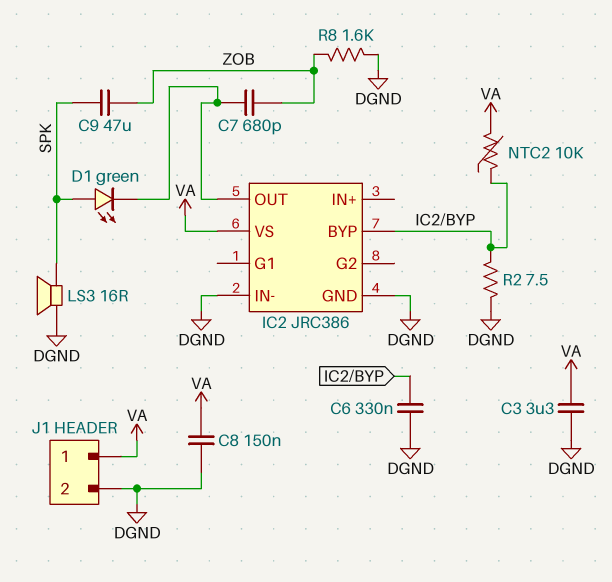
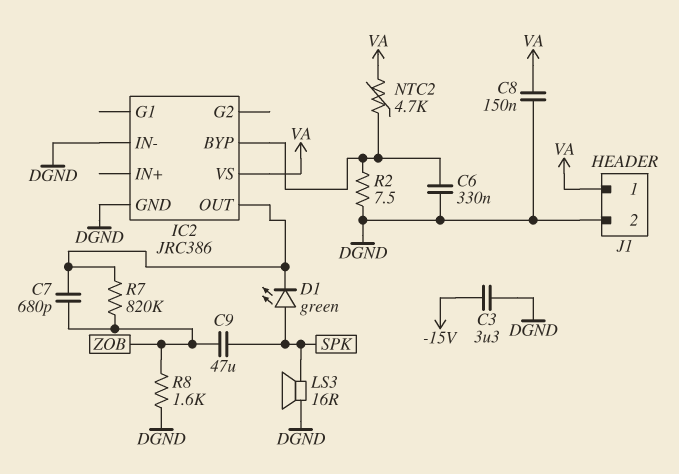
C3: 3.3uF (DGND, VA) -> 3.3uF (-15V, DGND)
NTC2: 10k (IC2/BYP, VA) -> 4.7k (IC2/BYP, VA)
R7: none -> 820k (IC2/OUT, ZOB)

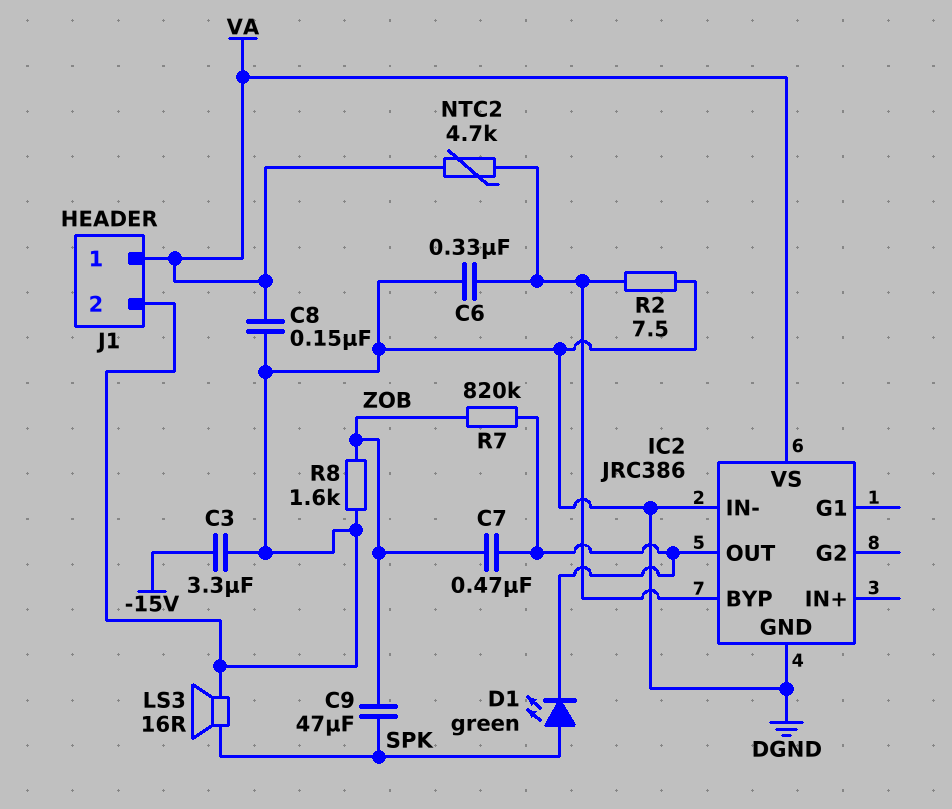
C7: 680pF (IC2/OUT, ZOB) -> 470nF (IC2/OUT, ZOB)

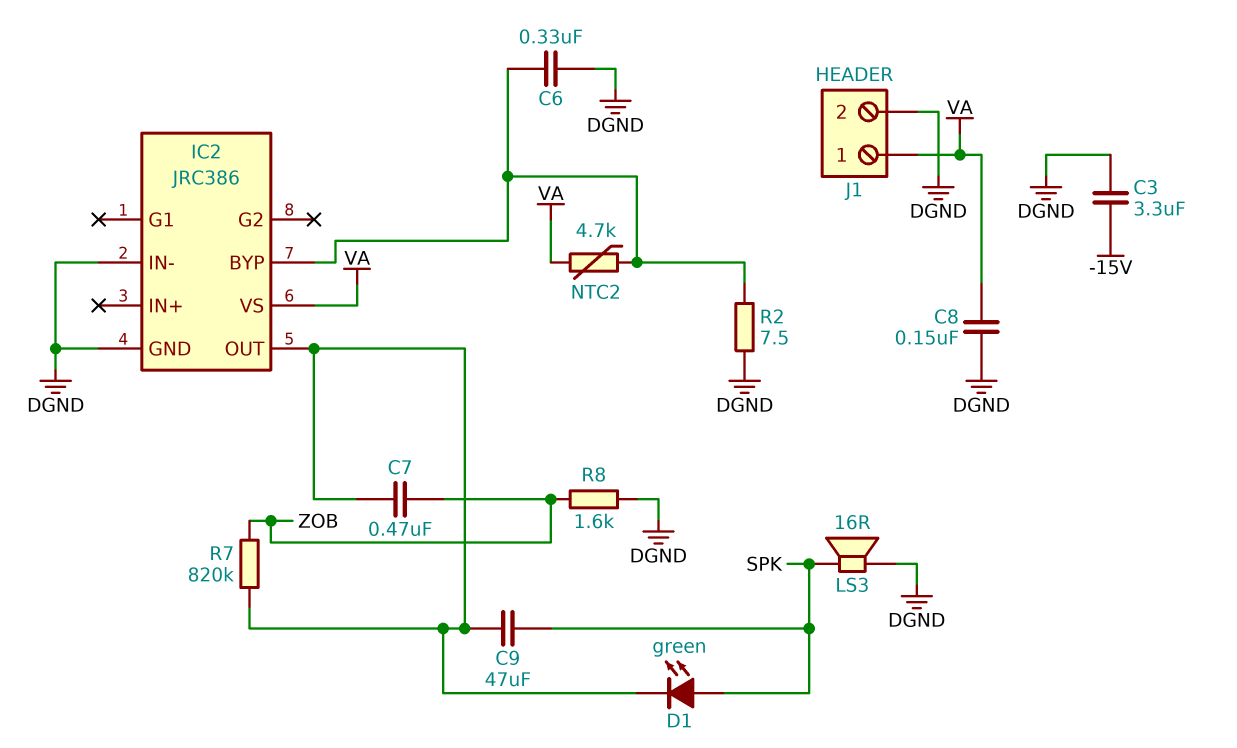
C9: 47uF (SPK, ZOB) -> 47uF (IC2/OUT, SPK)

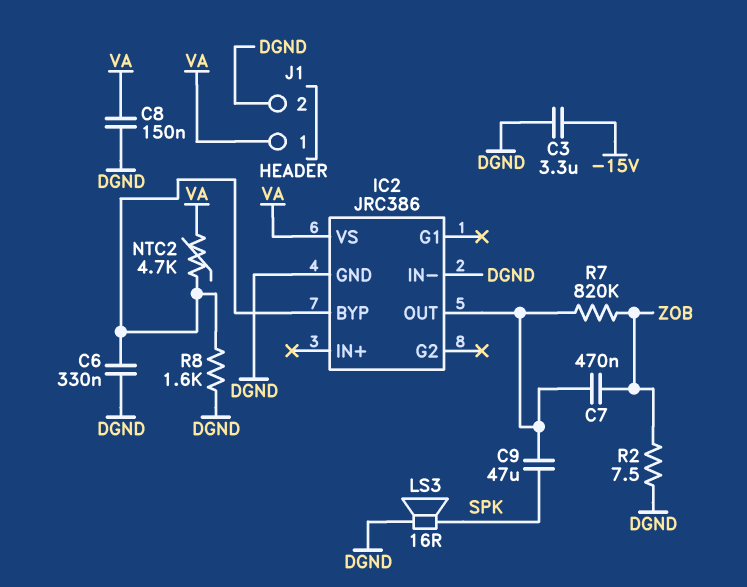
D1: LED green (A SPK, K IC2/OUT) -> none
R2: 7.5 (DGND, IC2/BYP) -> 7.5 (DGND, ZOB)
R8: 1.6k (DGND, ZOB) -> 1.6k (DGND, IC2/BYP)

